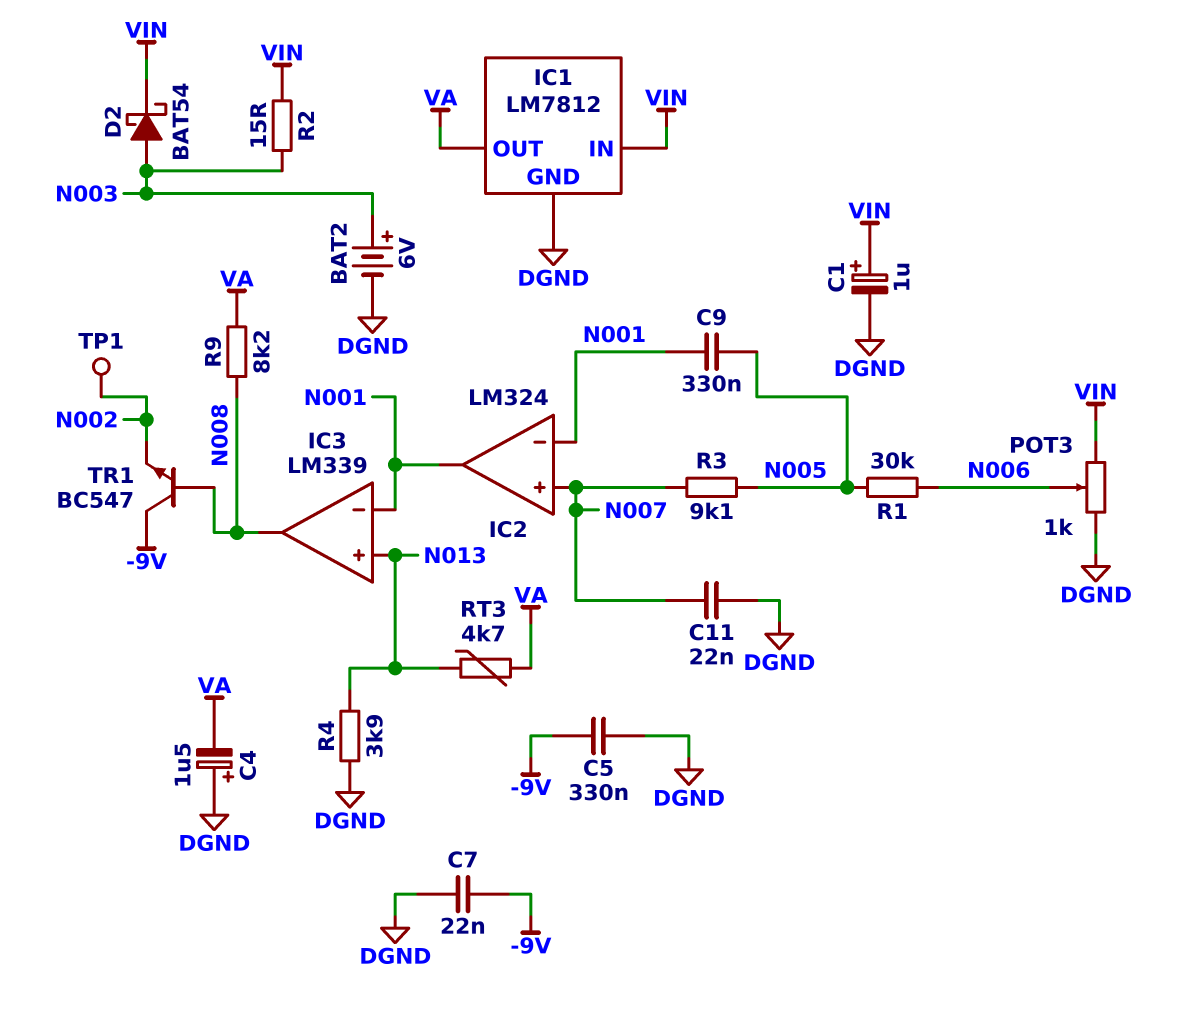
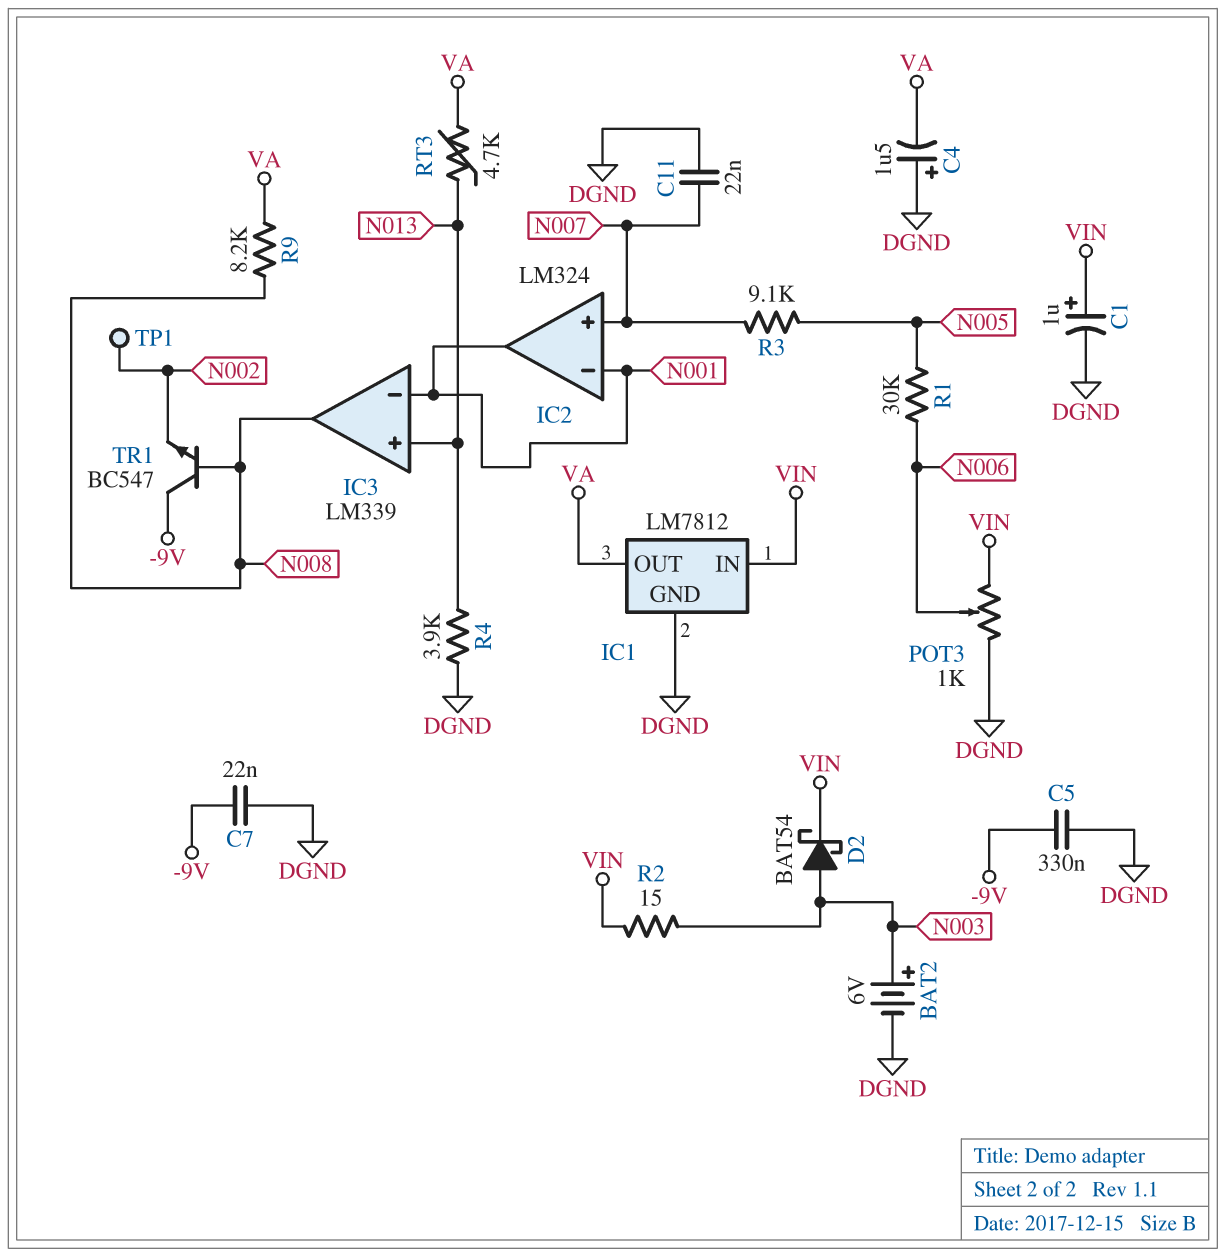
C9: 330nF (N001, N005) -> none

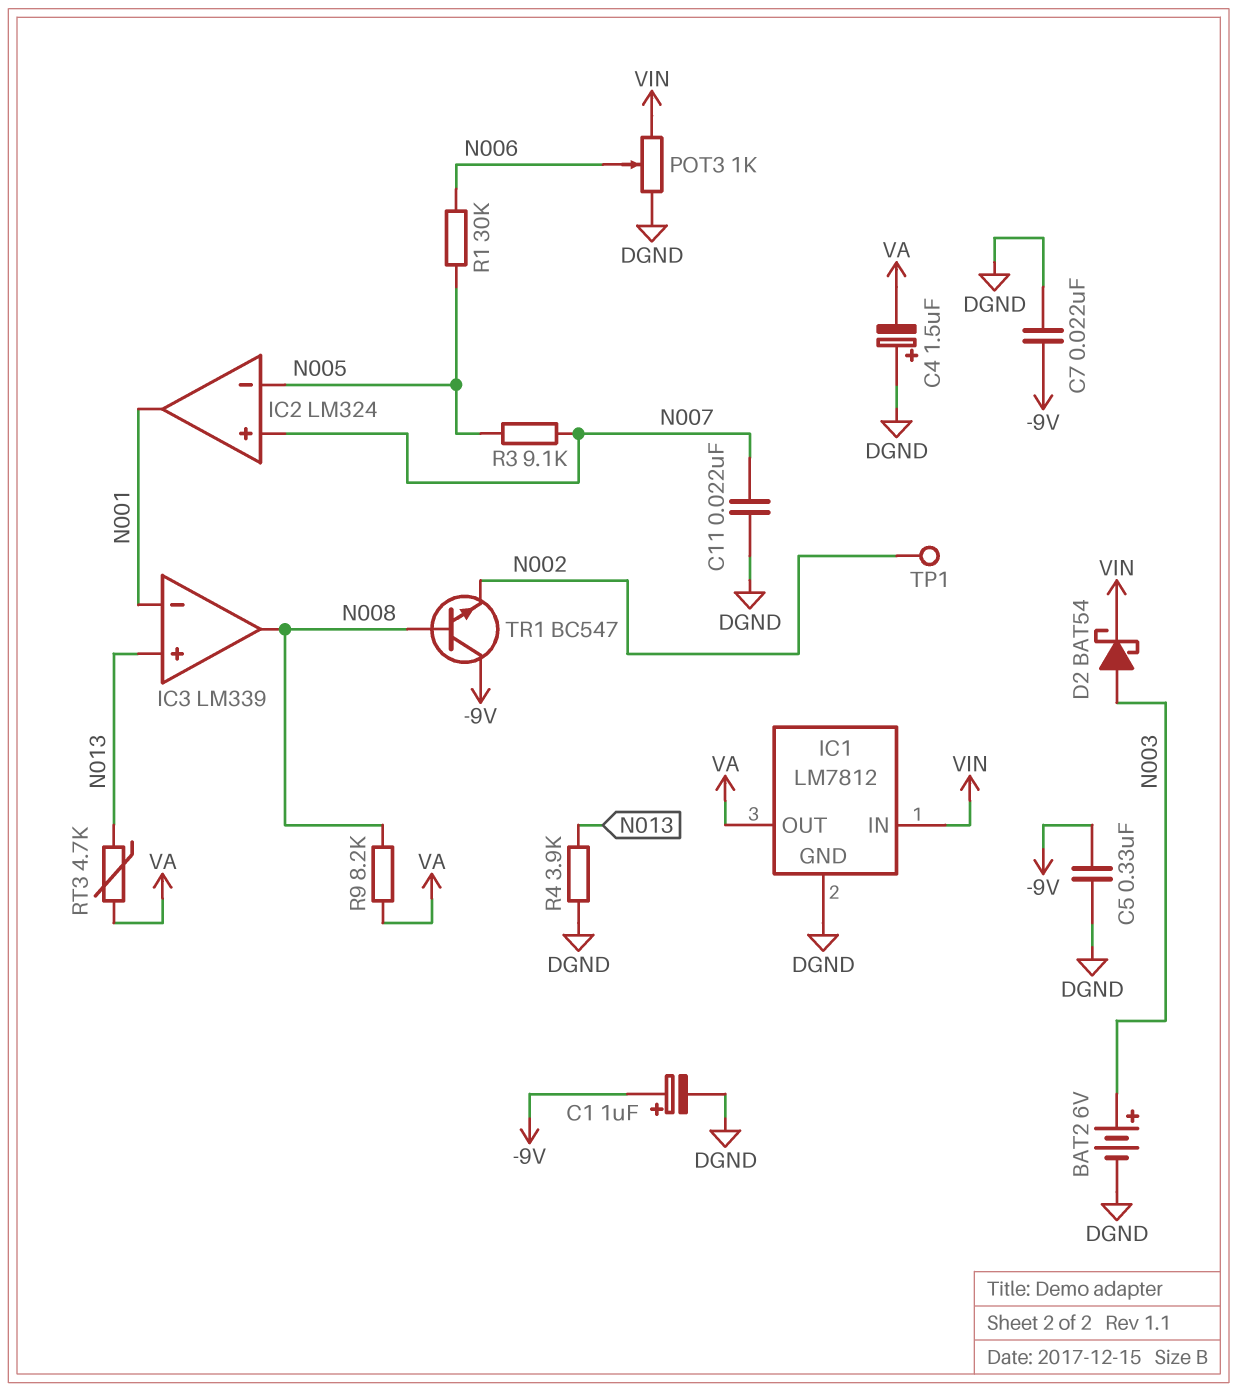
C1: 1uF (plus VIN, minus DGND) -> 1uF (plus -9V, minus DGND)
IC2 pin in-: N001 -> N005
R2: 15 (N003, VIN) -> none

